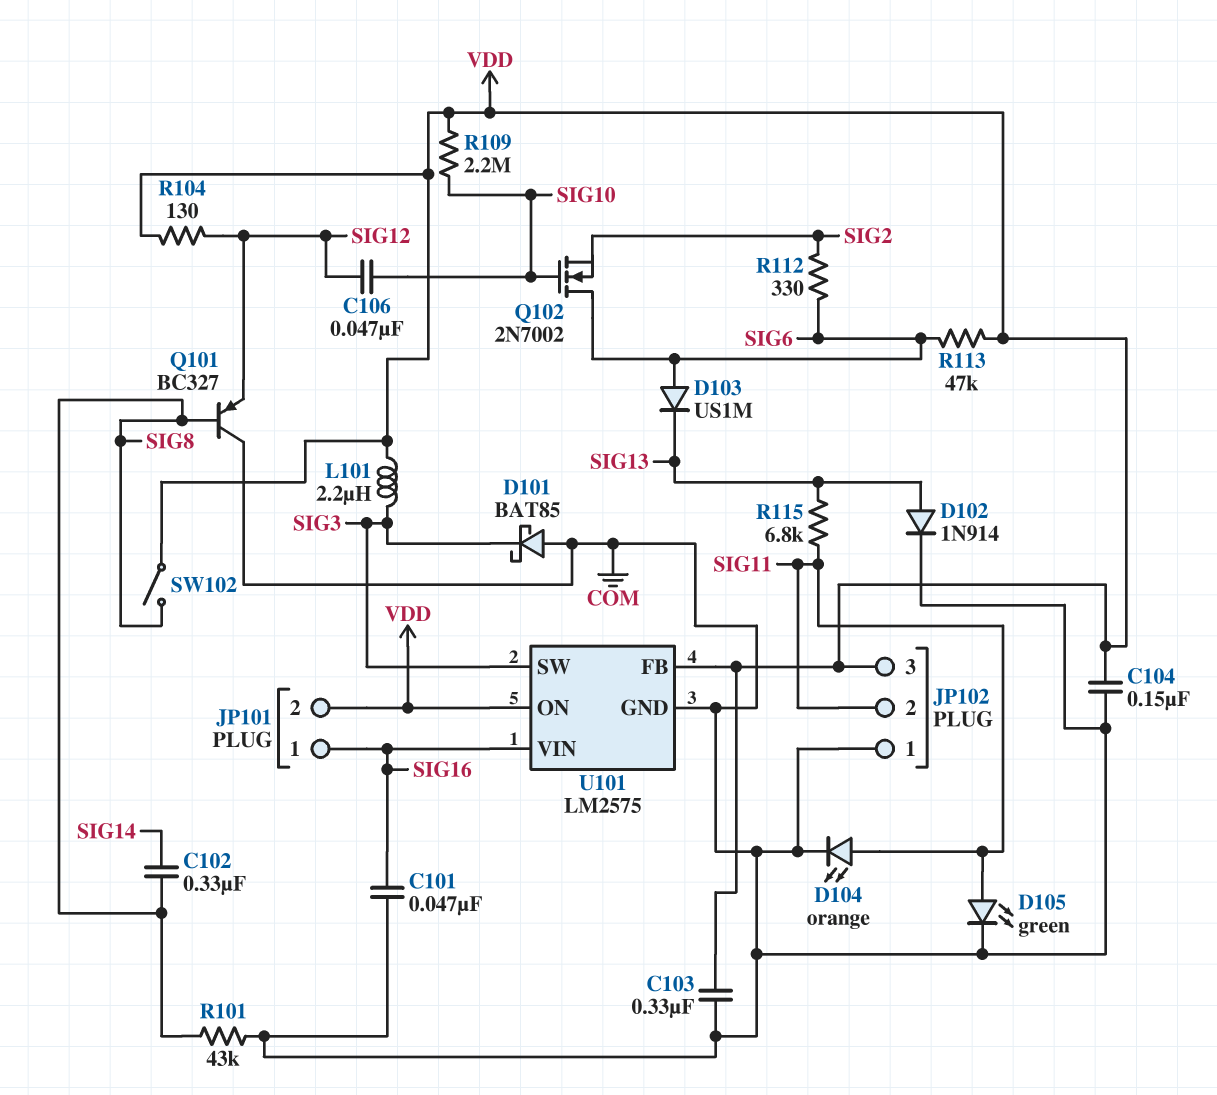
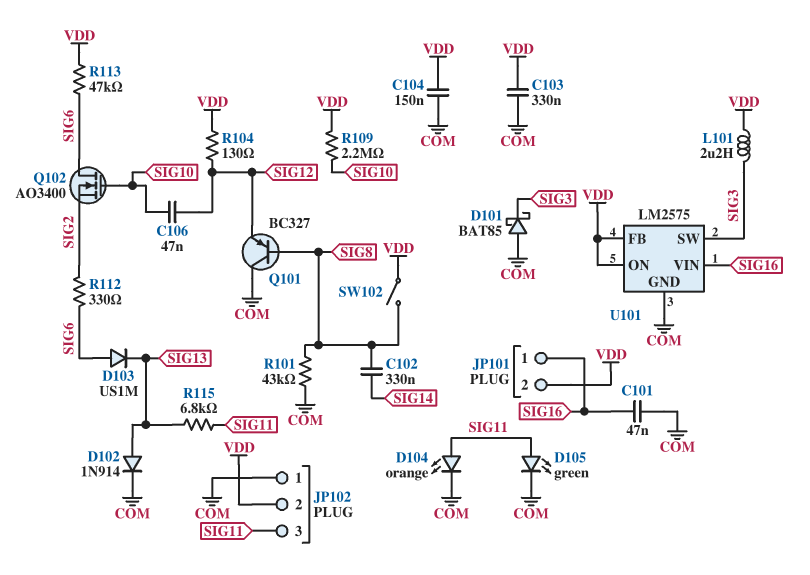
JP102 pin 2: SIG11 -> VDD
JP102 pin 3: VDD -> SIG11
Q102: NMOS 2N7002 (G SIG10, D SIG6, S SIG2) -> NMOS AO3400 (G SIG10, D SIG6, S SIG2)

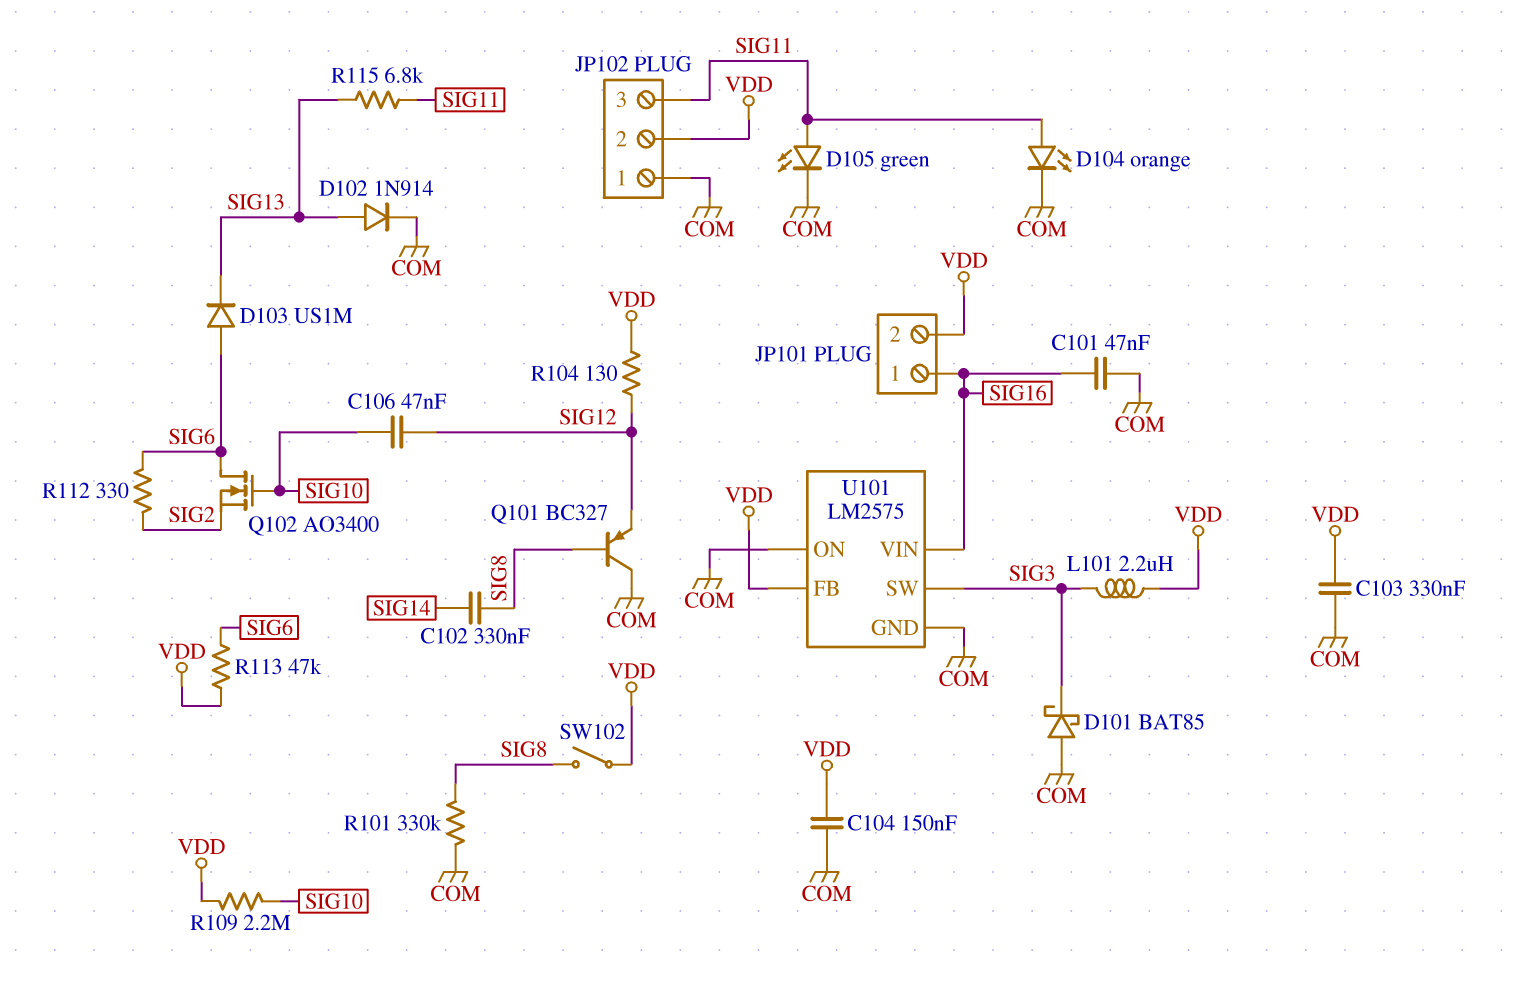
R101: 43k (COM, SIG8) -> 330k (COM, SIG8)
U101 pin ON: VDD -> COM

